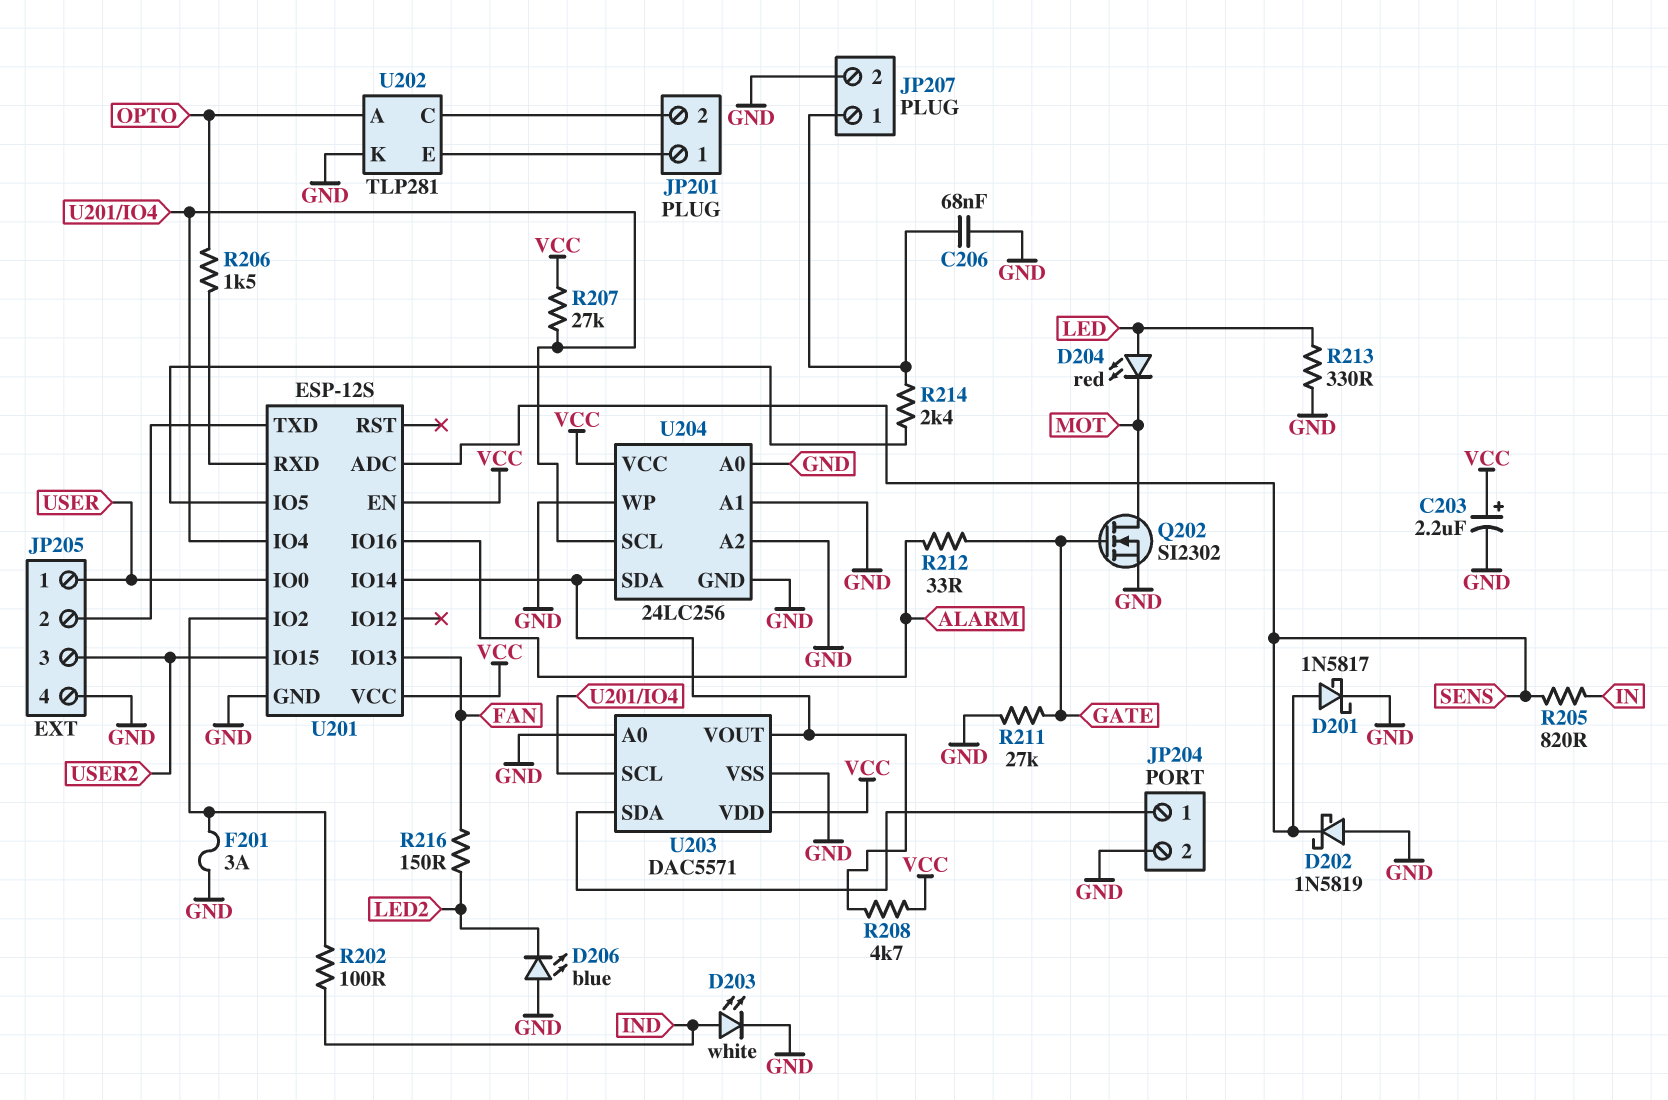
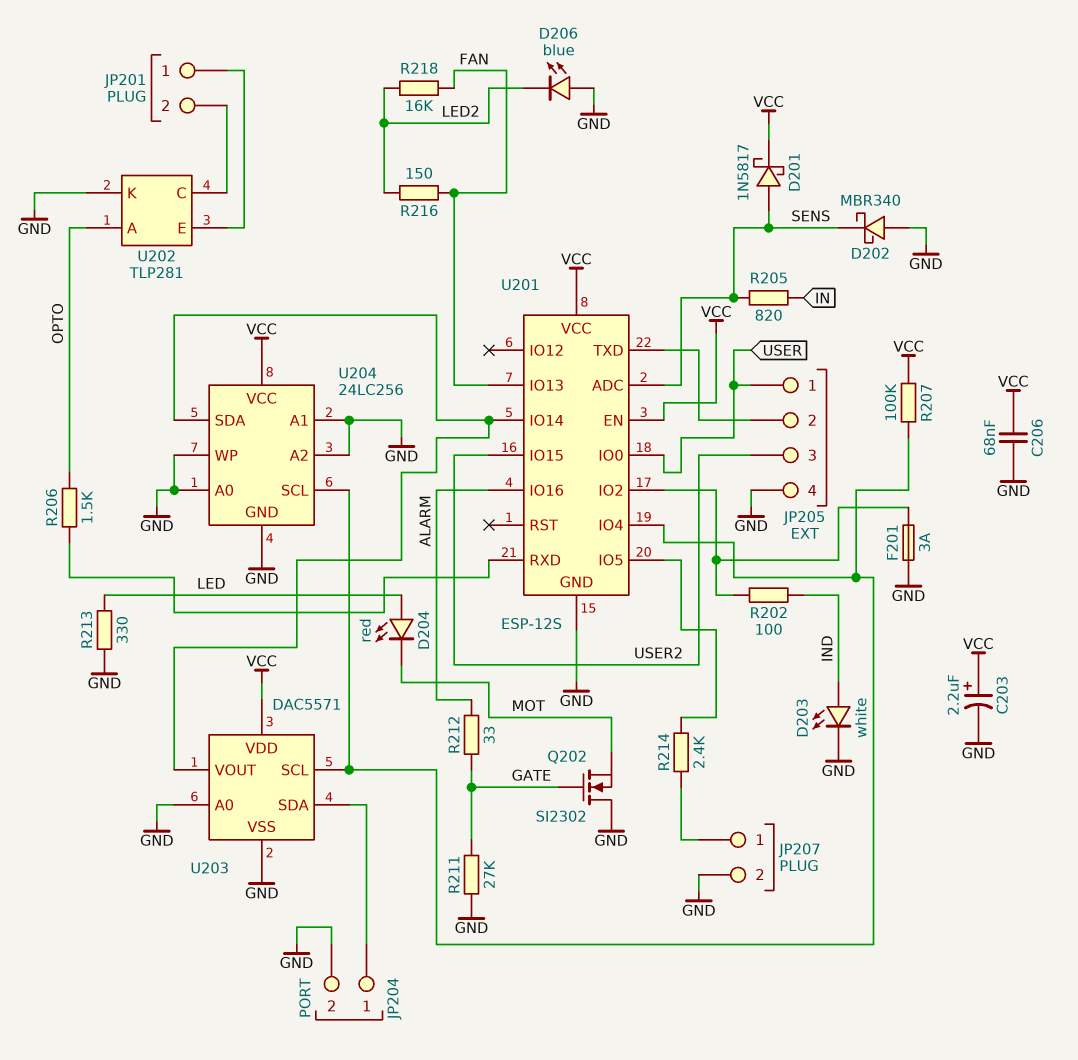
C206: 68nF (GND, JP207/1) -> 68nF (GND, VCC)
D201: schottky 1N5817 (A SENS, K GND) -> schottky 1N5817 (A SENS, K VCC)
D202: schottky 1N5819 (A GND, K SENS) -> schottky MBR340 (A GND, K SENS)
Q202: NMOS SI2302 (G GATE, D MOT, S GND) -> NMOS SI2302 (G GATE, D GND, S MOT)
R207: 27k (U201/IO4, VCC) -> 100k (U201/IO4, VCC)
R208: 4.7k (U201/IO14, VCC) -> none
R218: none -> 16k (FAN, LED2)

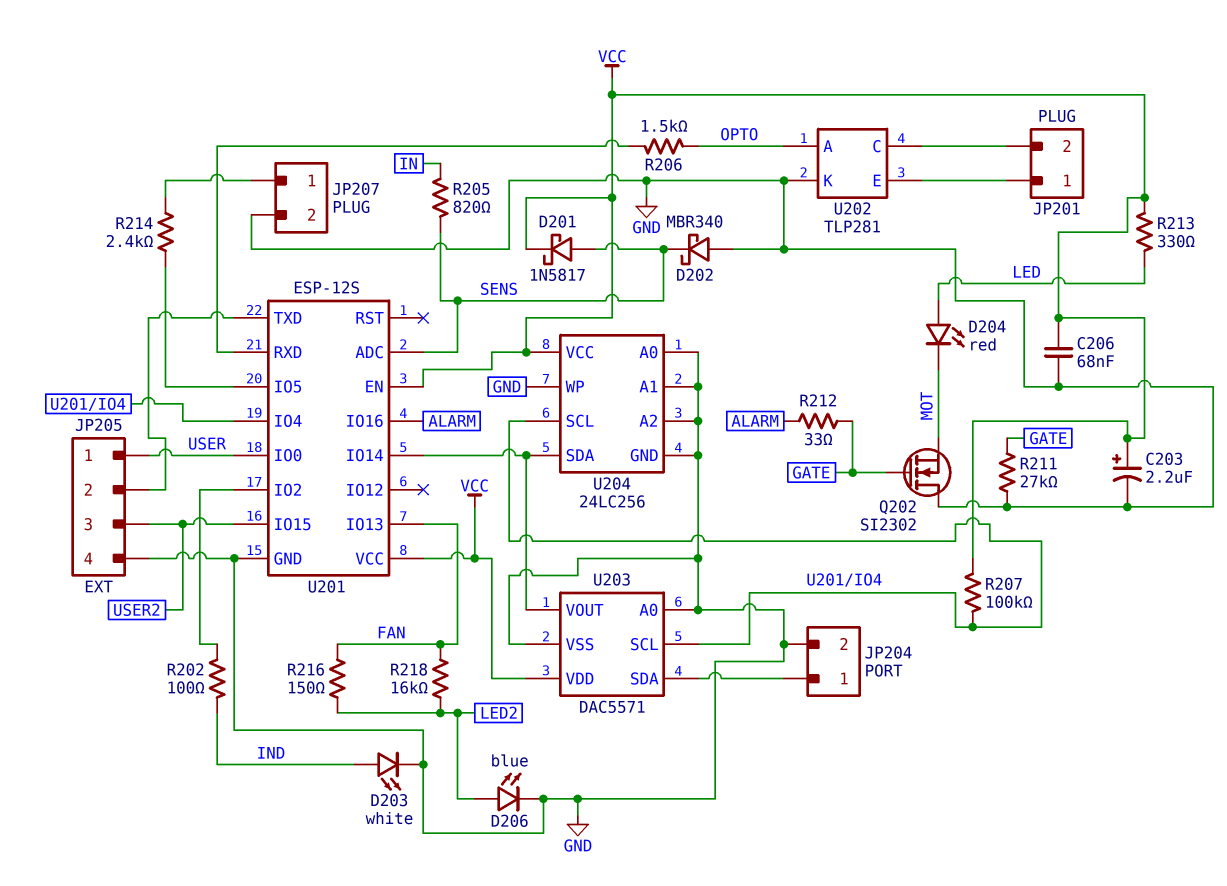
D206: LED blue (A GND, K LED2) -> LED blue (A LED2, K GND)
F201: 3A (GND, U201/IO2) -> none
R213: 330 (GND, LED) -> 330 (LED, VCC)

